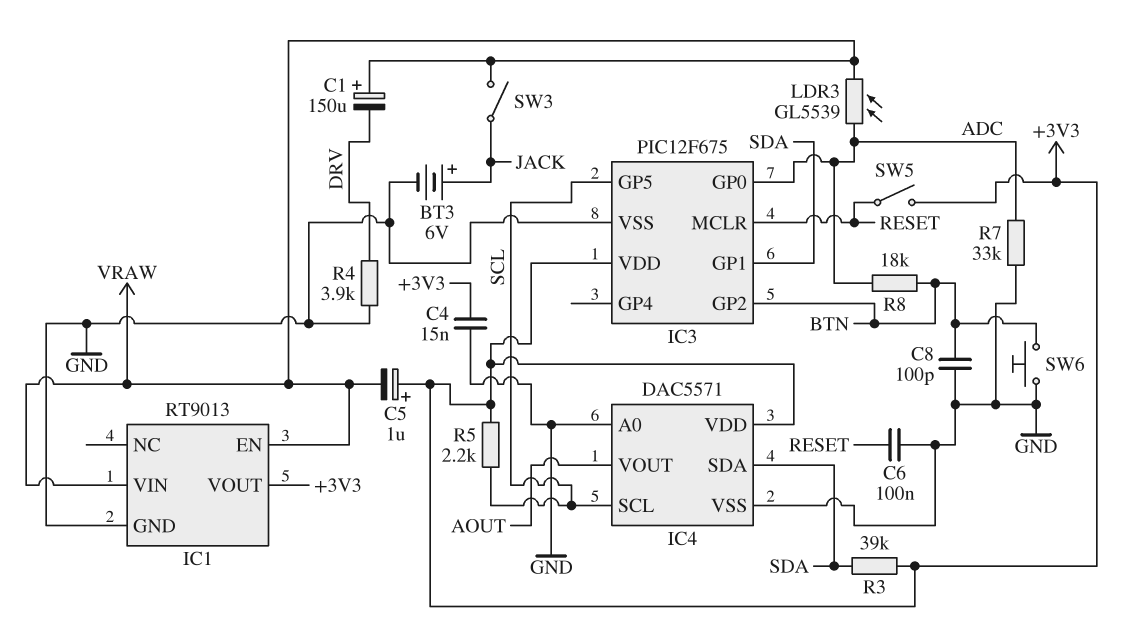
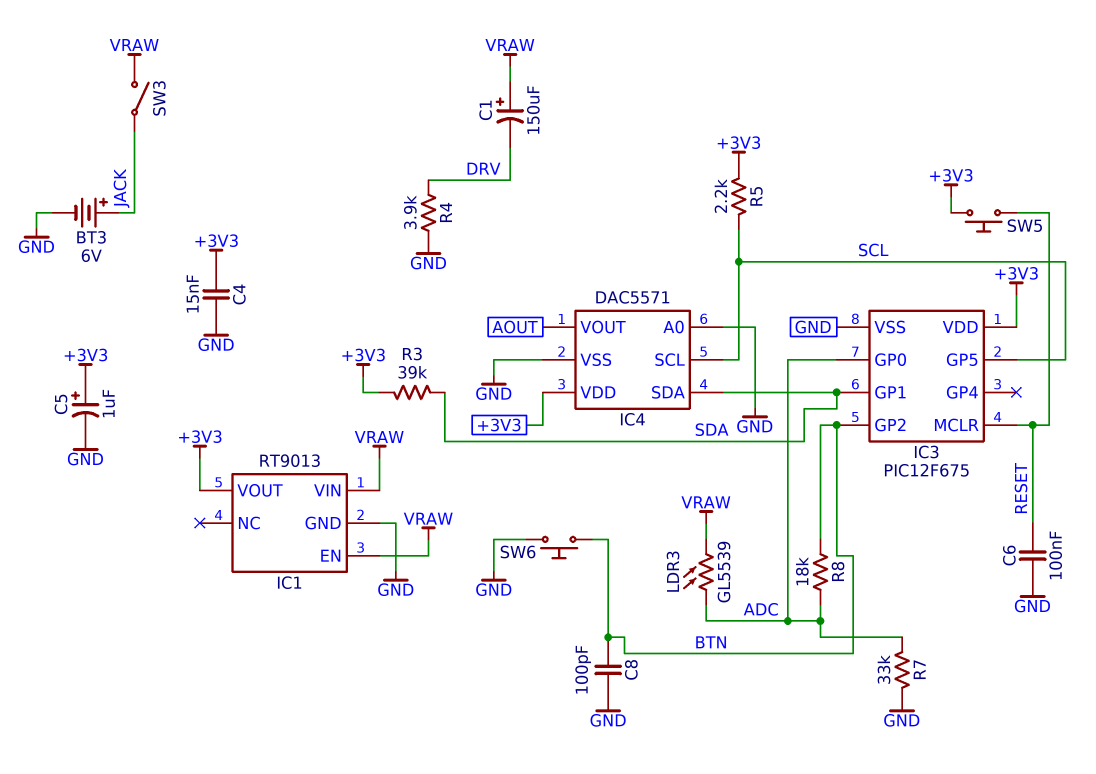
C5: 1uF (plus +3V3, minus VRAW) -> 1uF (plus +3V3, minus GND)
SW5: switch (+3V3, RESET) -> button (+3V3, RESET)

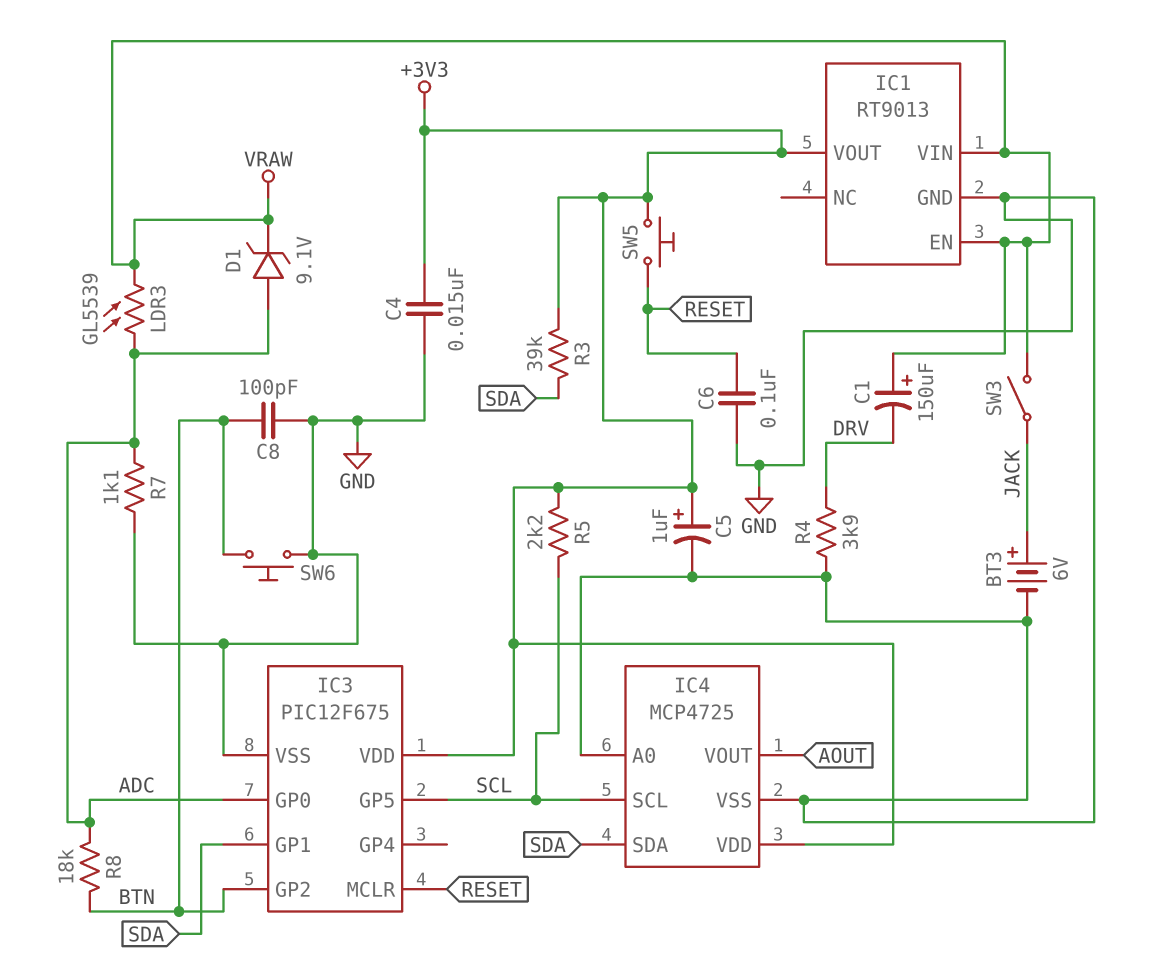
D1: none -> zener 9.1V (A ADC, K VRAW)
IC4: DAC5571 -> MCP4725
R7: 33k (ADC, GND) -> 1.1k (ADC, GND)

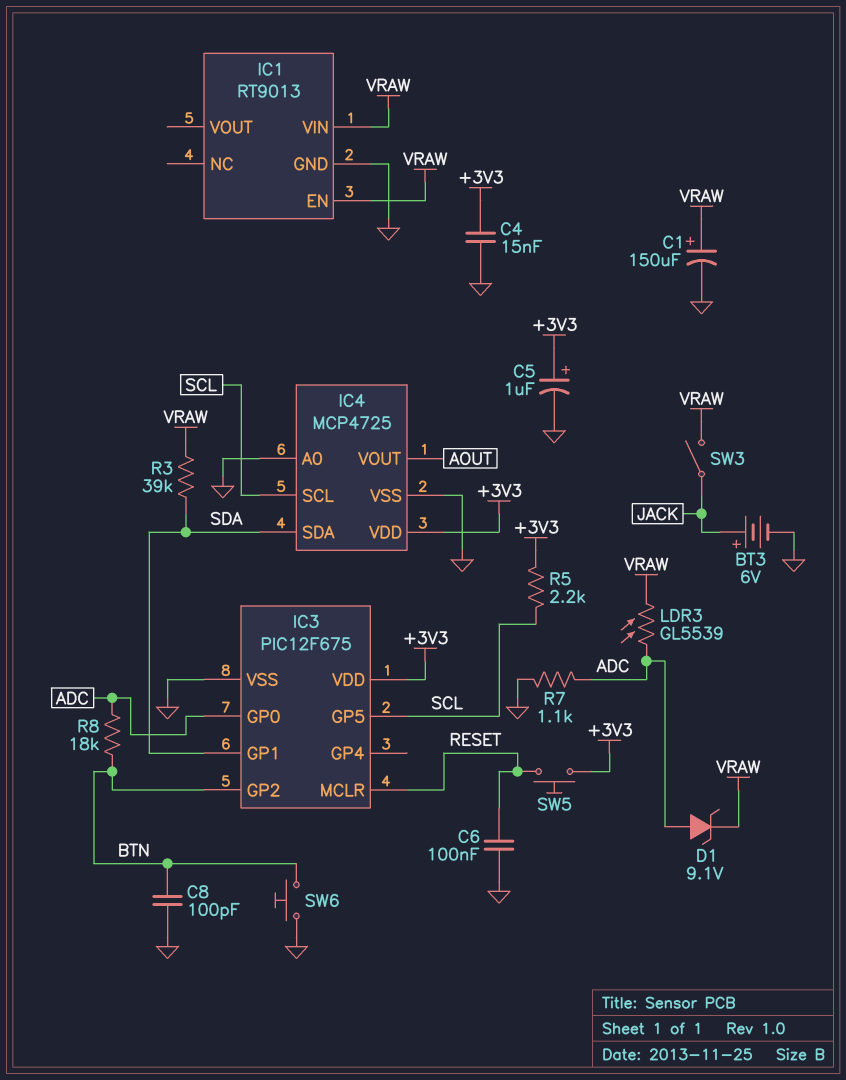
C1: 150uF (plus VRAW, minus DRV) -> 150uF (plus VRAW, minus GND)
IC1 pin VOUT: +3V3 -> none
R3: 39k (+3V3, SDA) -> 39k (SDA, VRAW)
R4: 3.9k (DRV, GND) -> none

